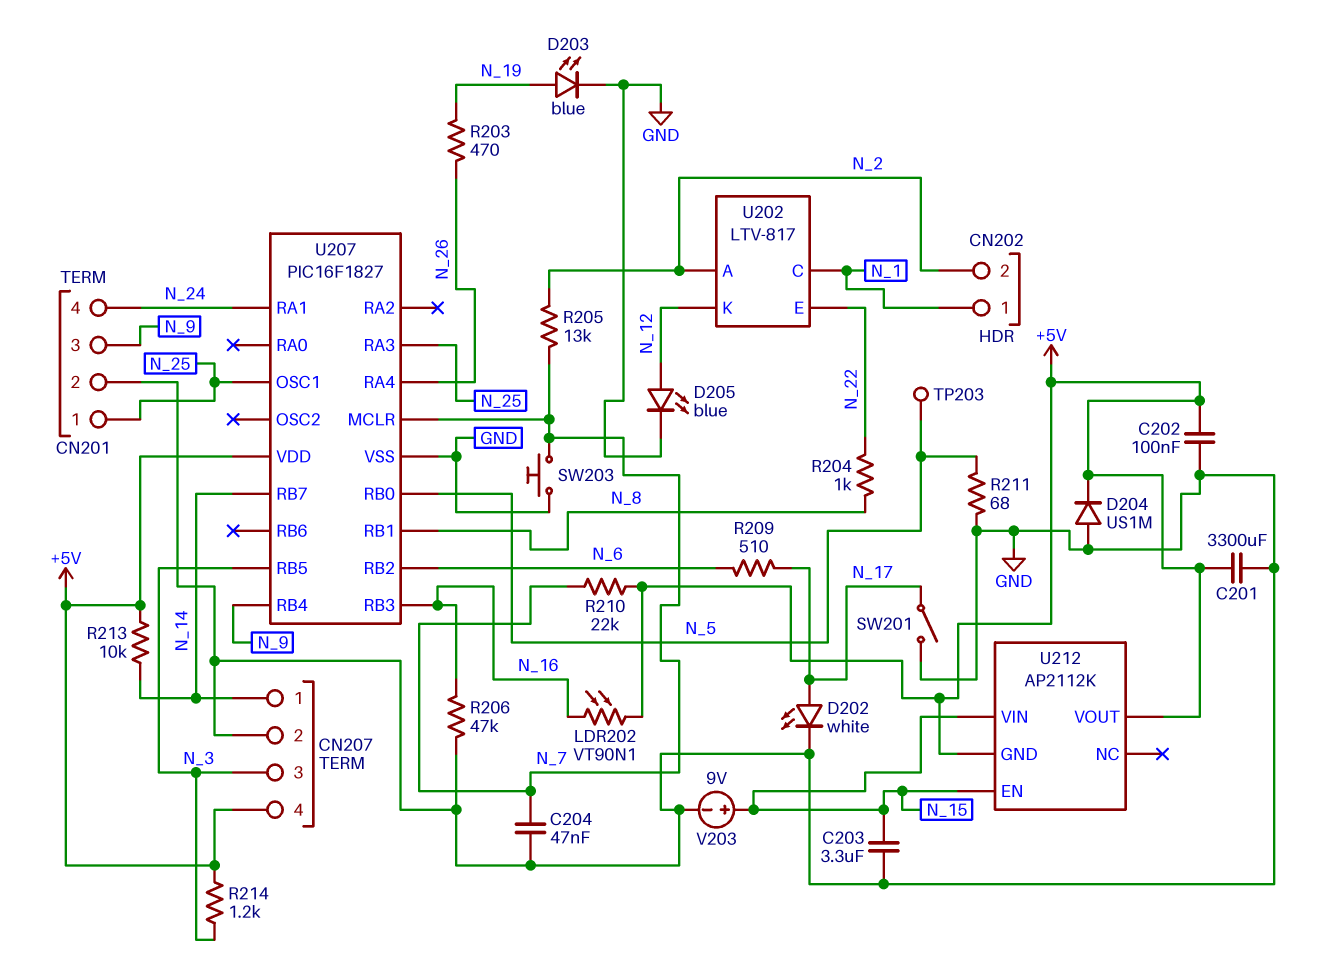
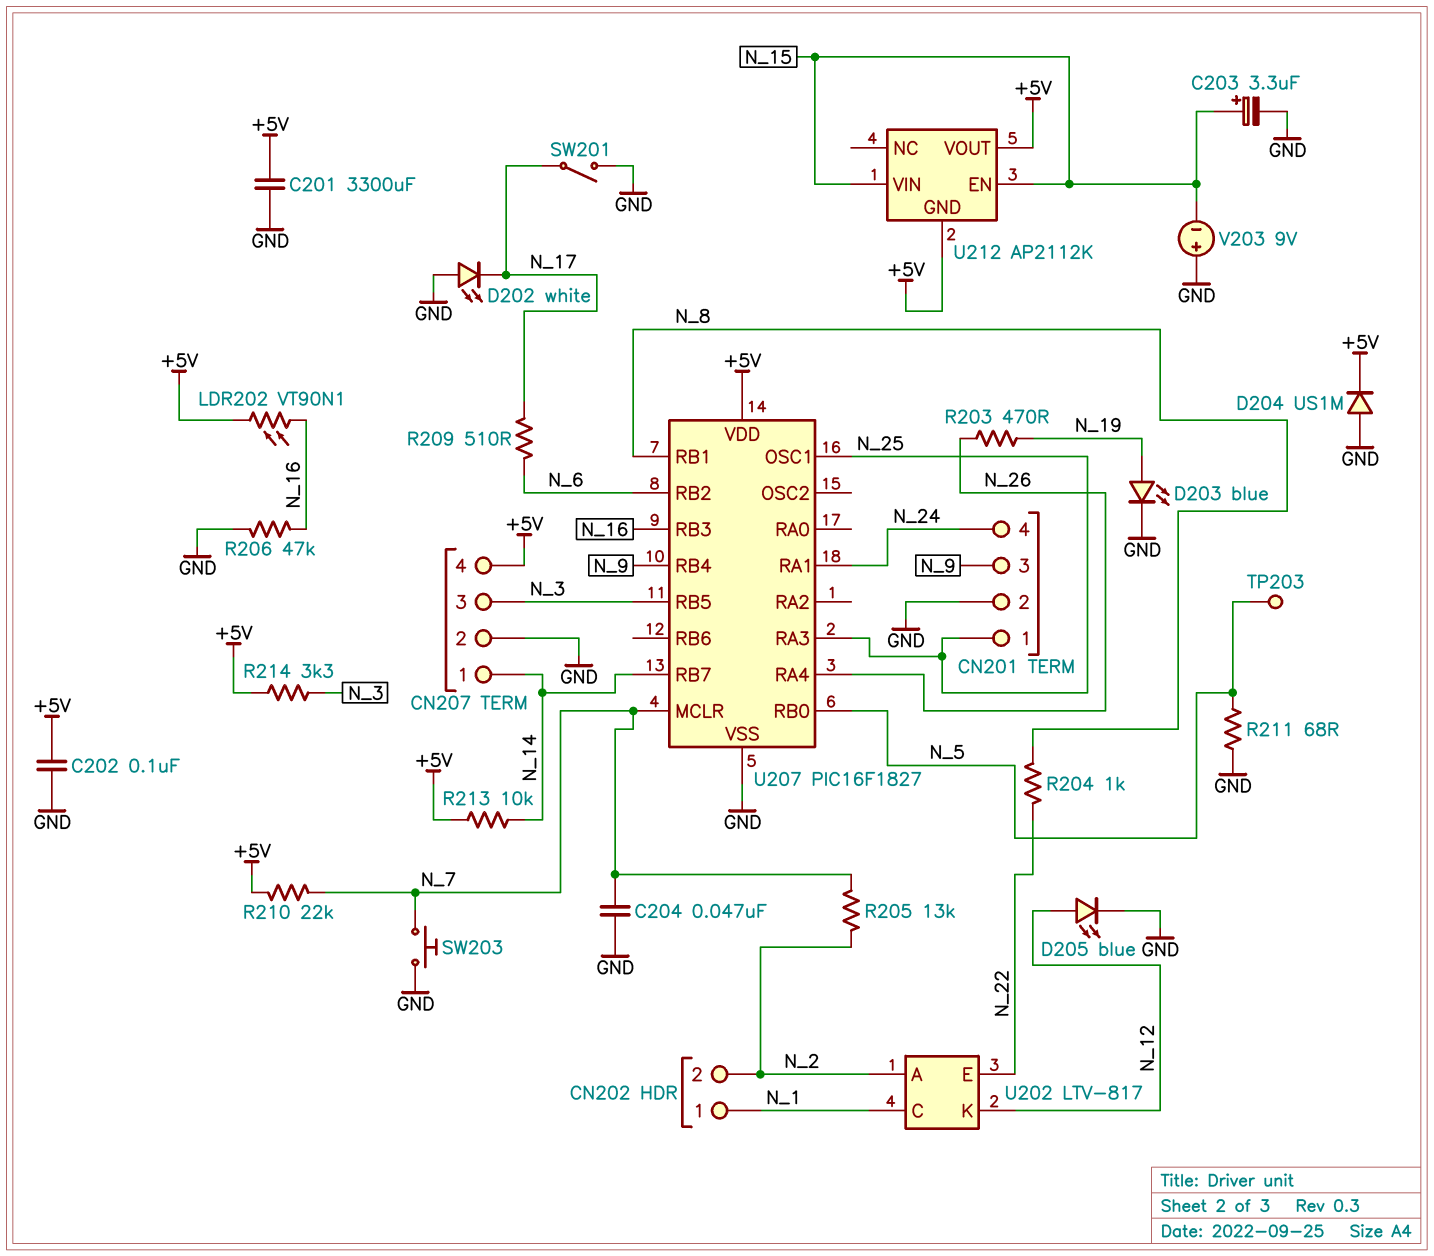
C203: 3.3uF (GND, N_15) -> 3.3uF (plus N_15, minus GND)
D202: LED white (A N_17, K GND) -> LED white (A GND, K N_17)
R214: 1.2k (+5V, N_3) -> 3.3k (+5V, N_3)
V203: 9V (plus N_15, minus GND) -> 9V (plus GND, minus N_15)

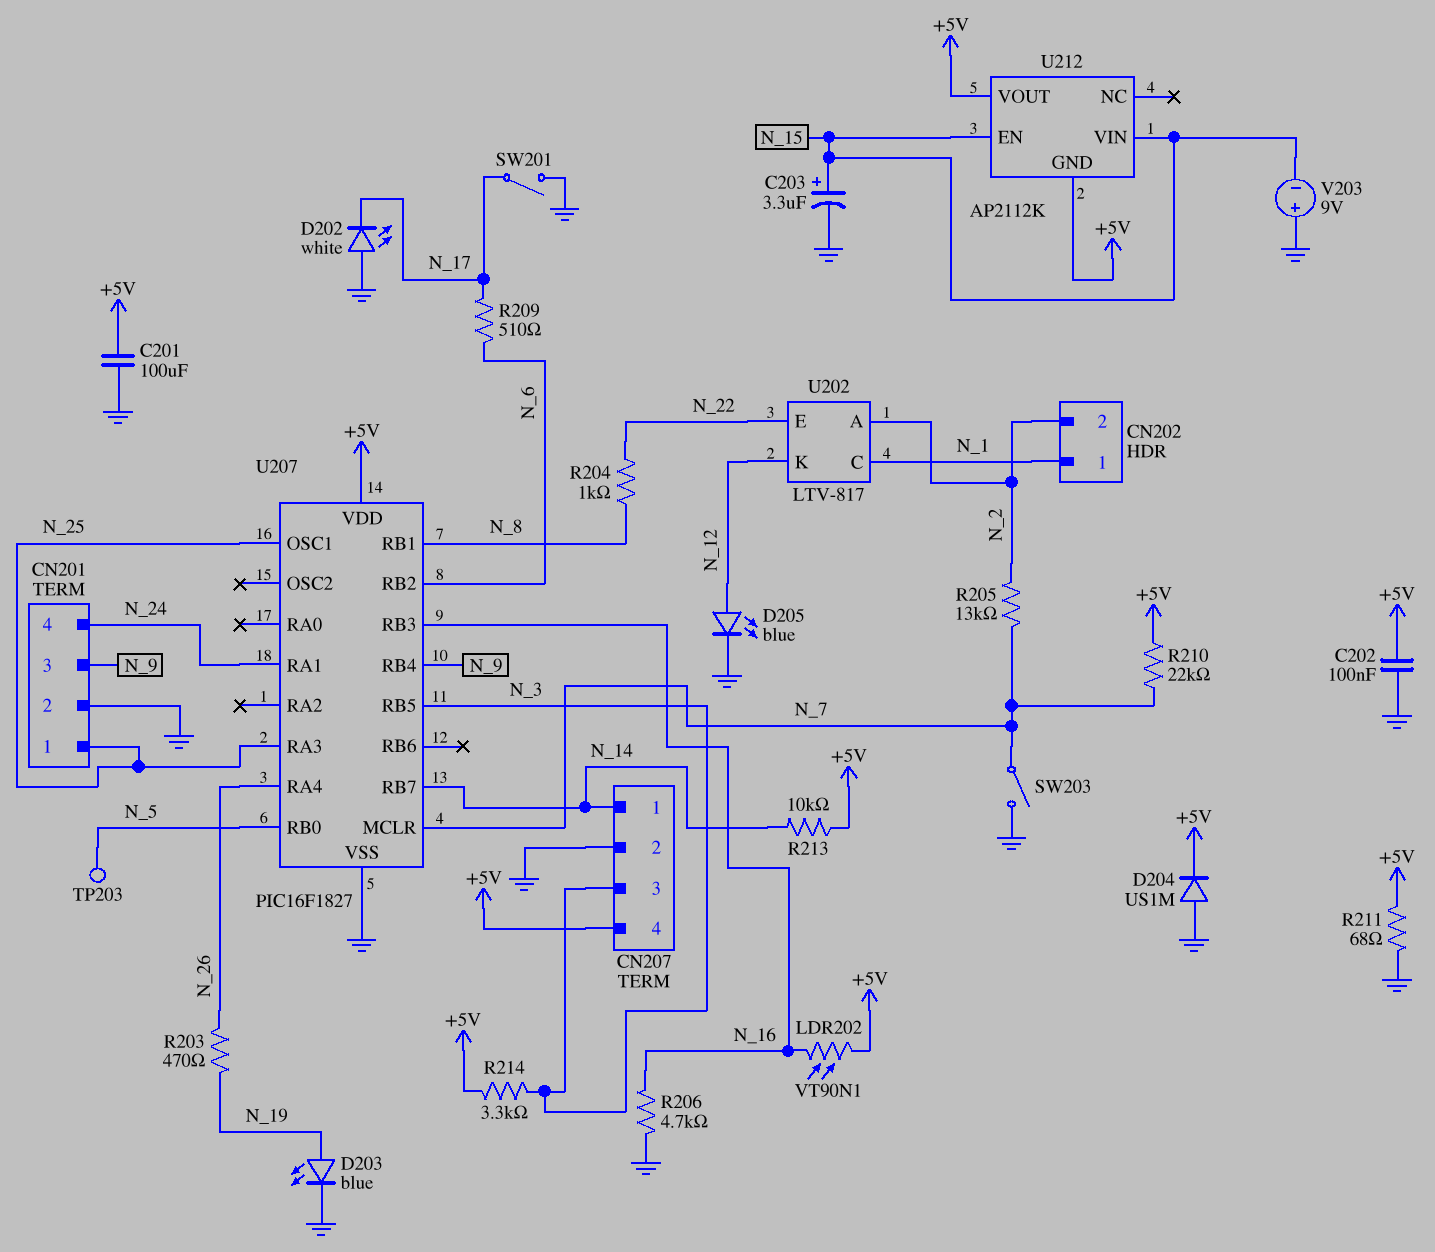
C201: 3300uF (+5V, GND) -> 100uF (+5V, GND)
C204: 47nF (GND, N_7) -> none
R206: 47k (GND, N_16) -> 4.7k (GND, N_16)
R211: 68 (GND, N_5) -> 68 (+5V, GND)
SW203: button (GND, N_7) -> switch (GND, N_7)

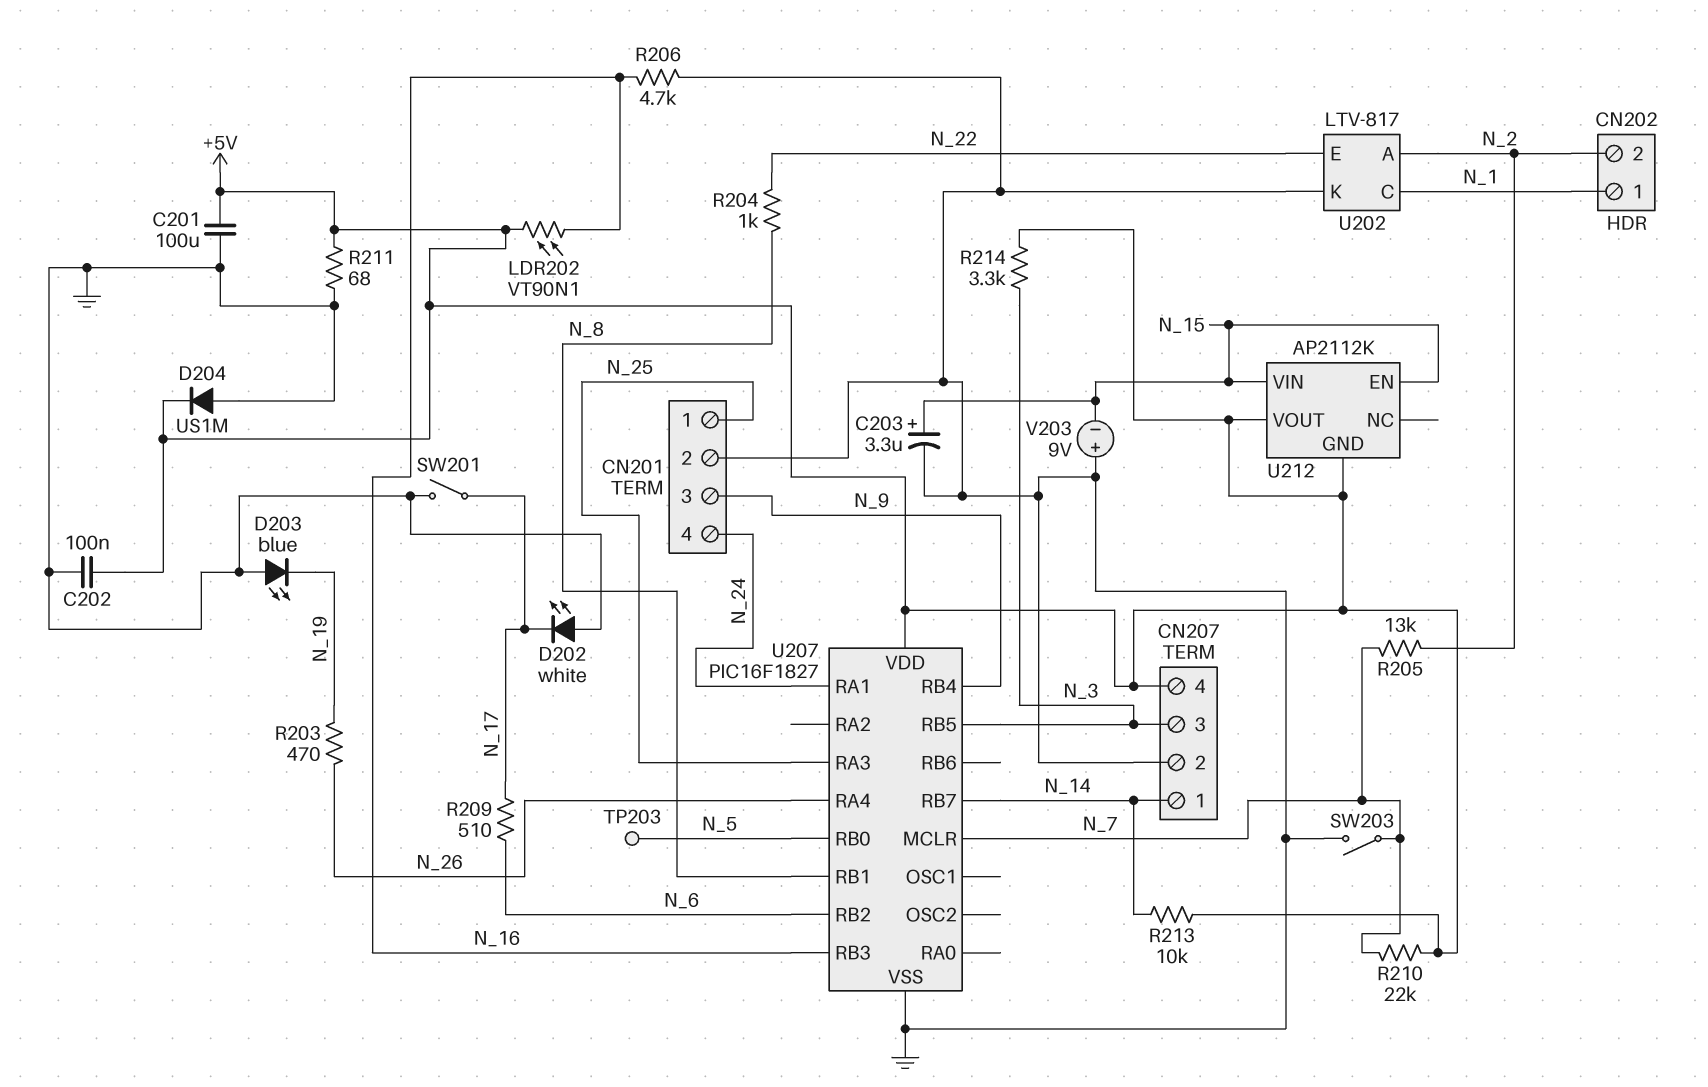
D203: LED blue (A N_19, K GND) -> LED blue (A GND, K N_19)
D205: LED blue (A N_12, K GND) -> none
U202 pin K: N_12 -> GND
U207 pin OSC1: N_25 -> none

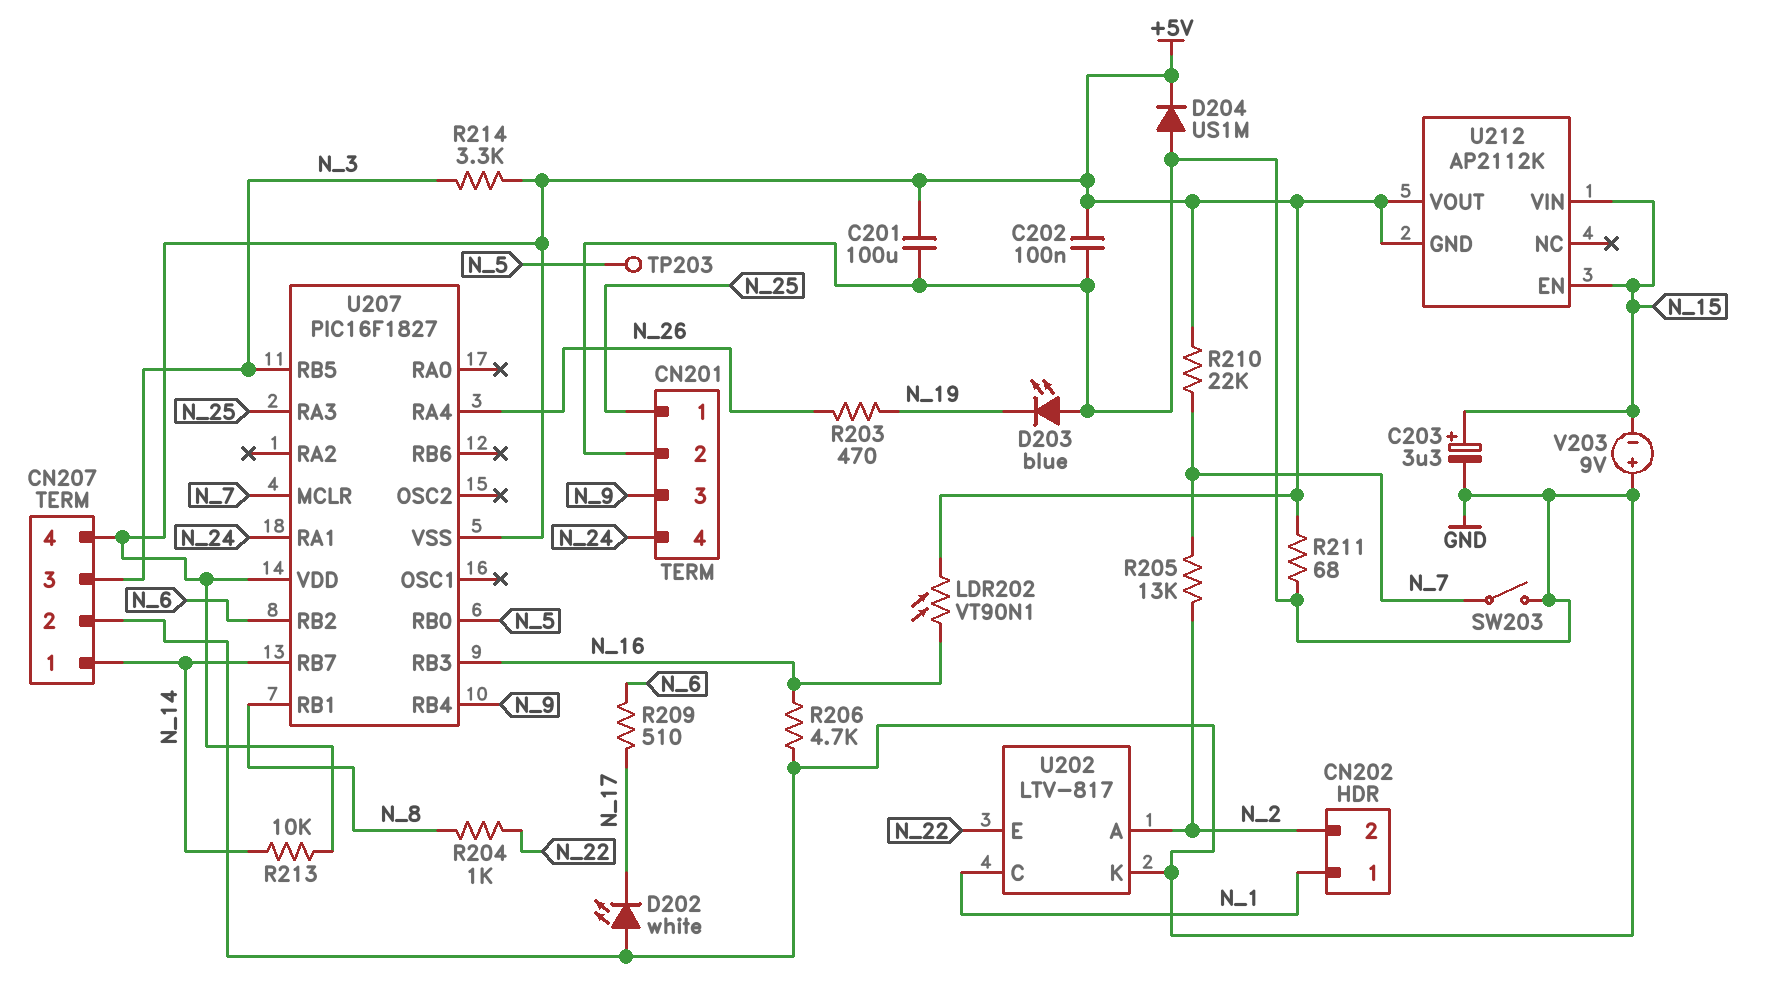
SW201: switch (GND, N_17) -> none
U207 pin VSS: GND -> +5V

